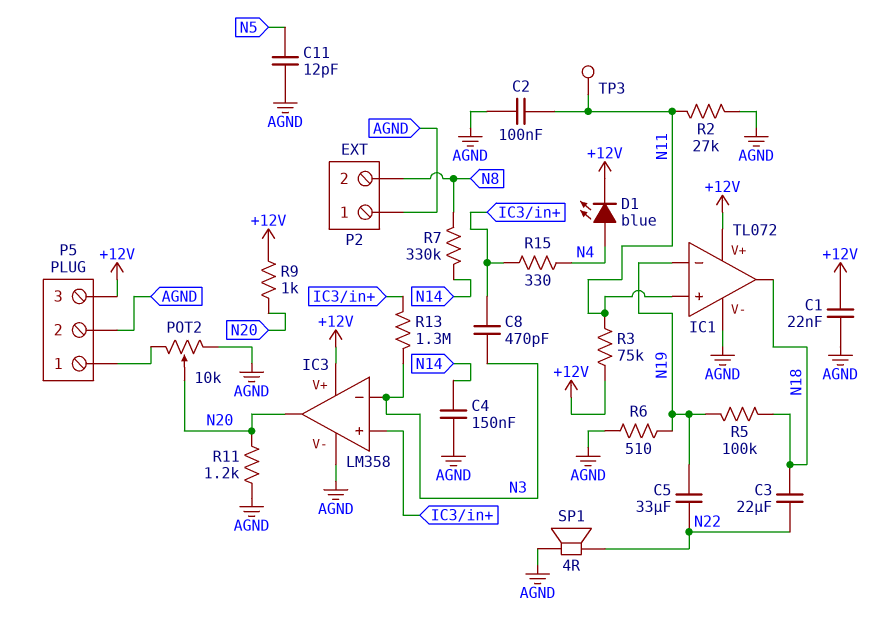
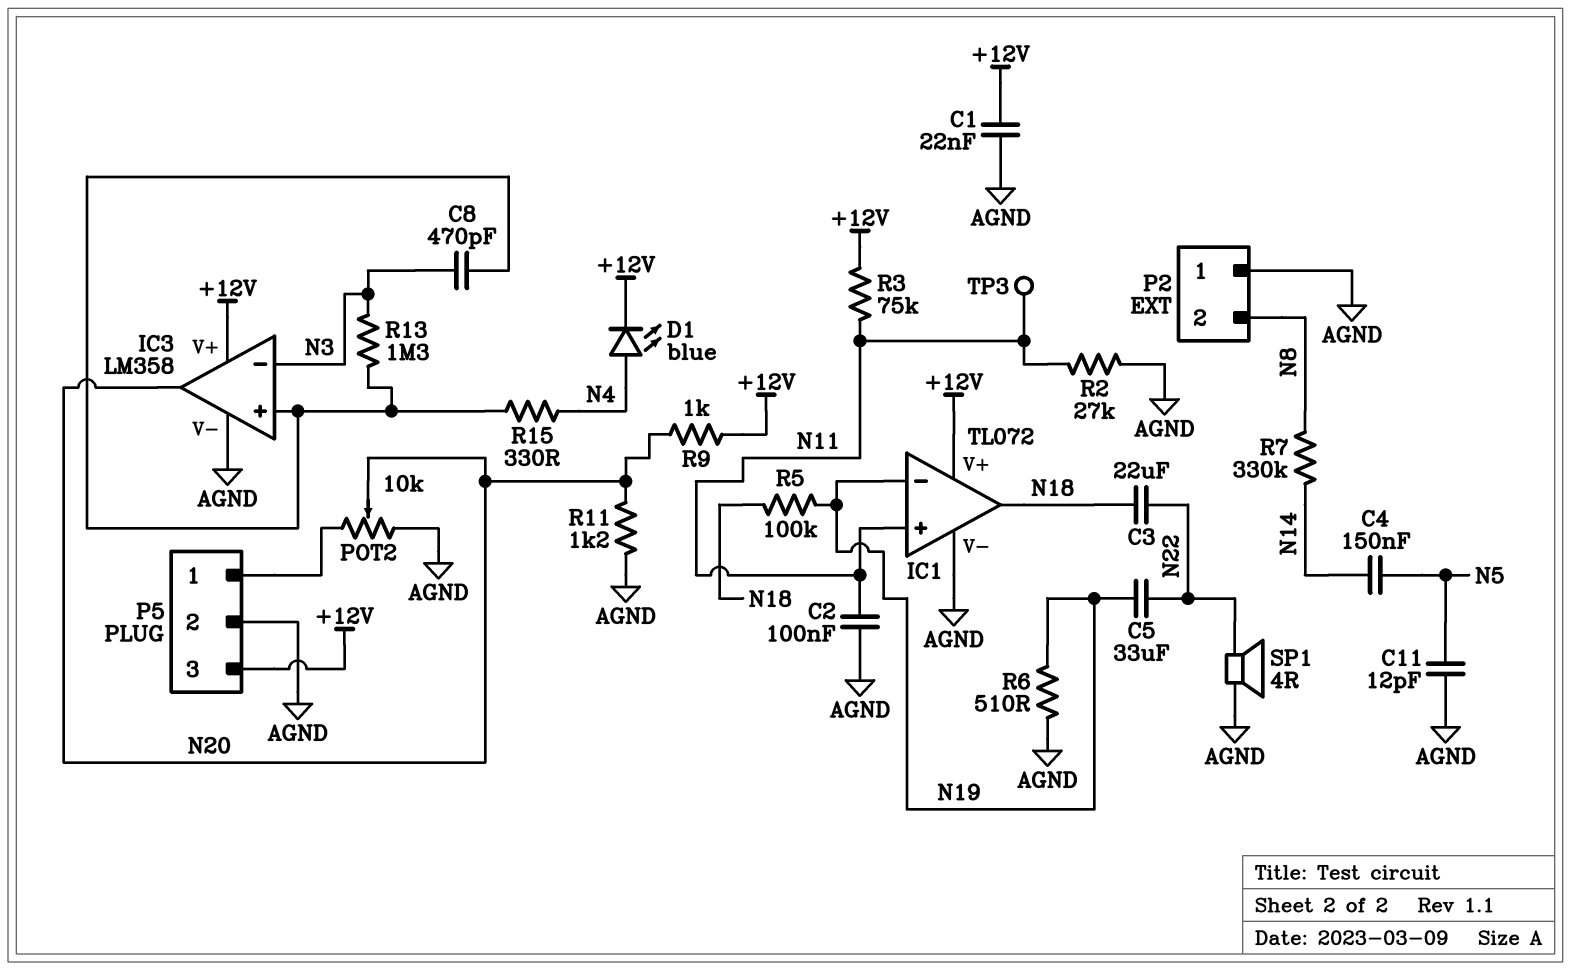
C4: 150nF (AGND, N14) -> 150nF (N5, N14)

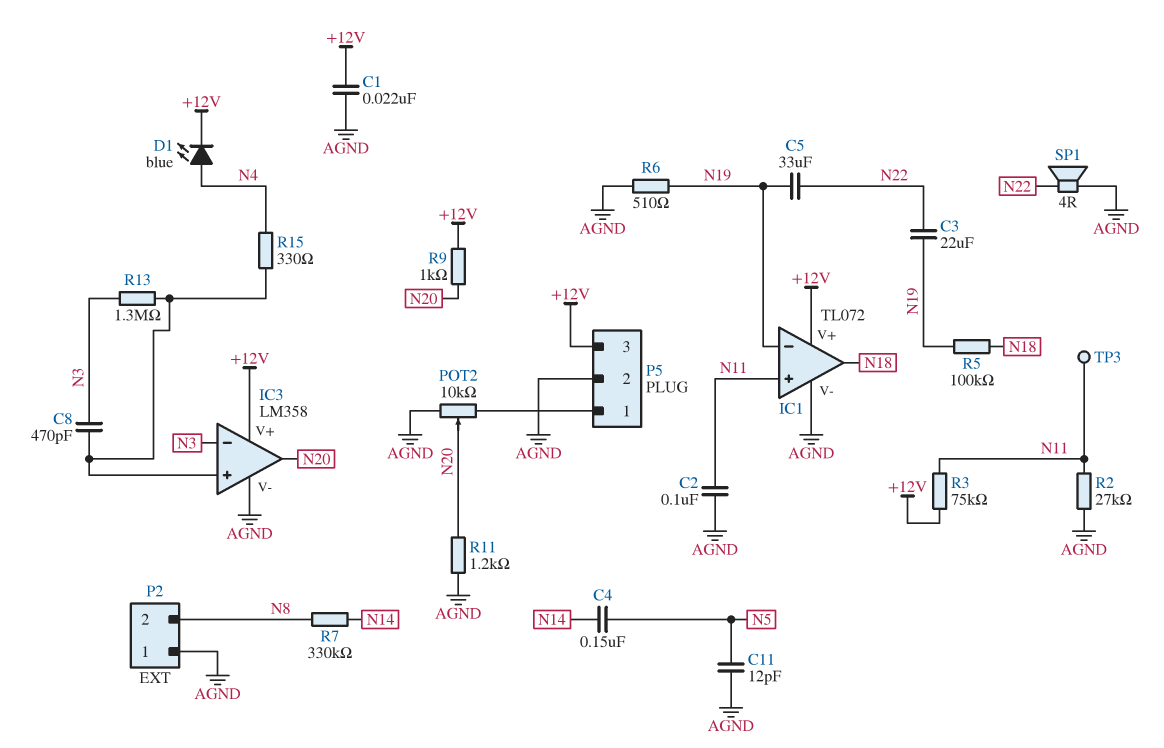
C3: 22uF (N18, N22) -> 22uF (N19, N22)

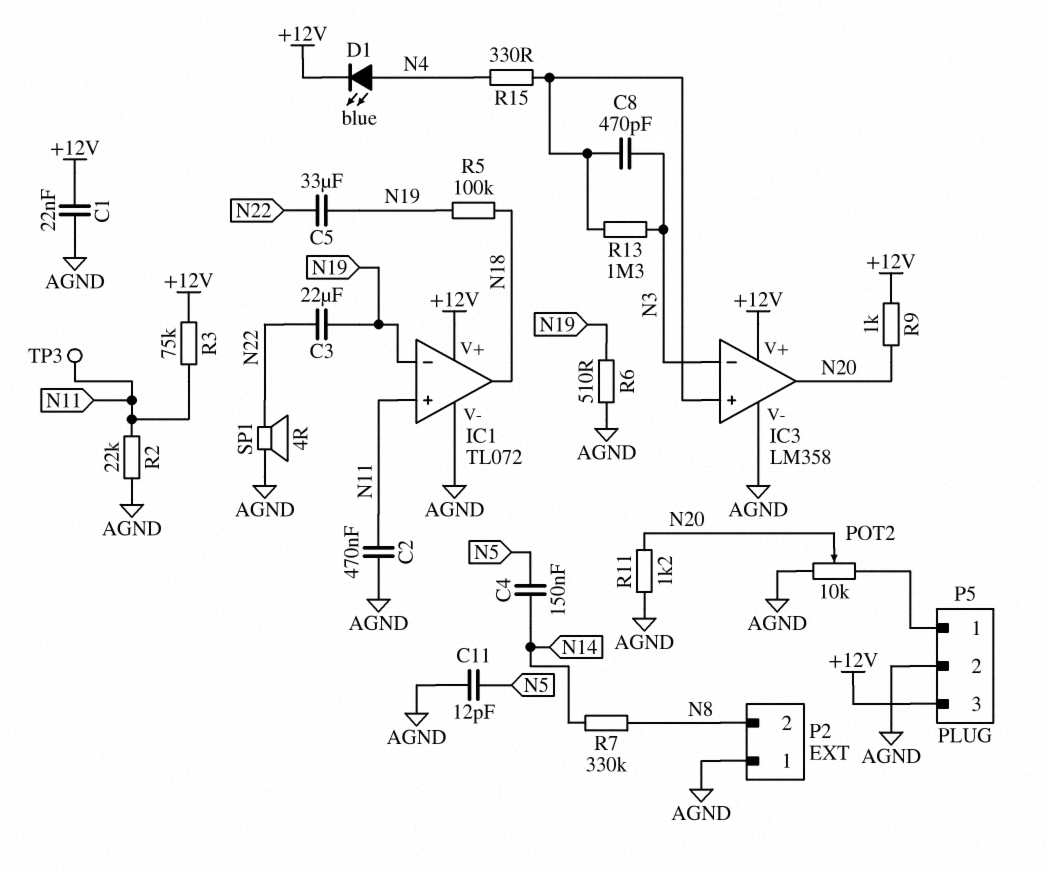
C2: 100nF (AGND, N11) -> 470nF (AGND, N11)
R2: 27k (AGND, N11) -> 22k (AGND, N11)

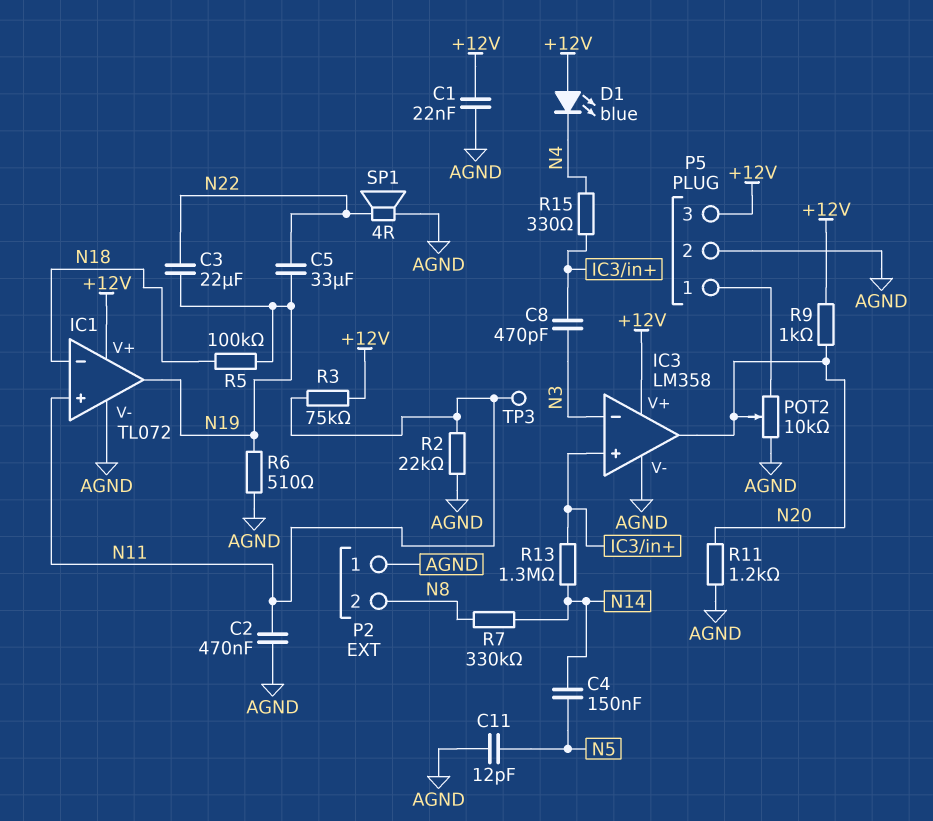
D1: LED blue (A N4, K +12V) -> LED blue (A +12V, K N4)
IC1 pin in-: N19 -> N18
IC1 pin out: N18 -> N19
R13: 1.3M (IC3/in+, N3) -> 1.3M (IC3/in+, N14)

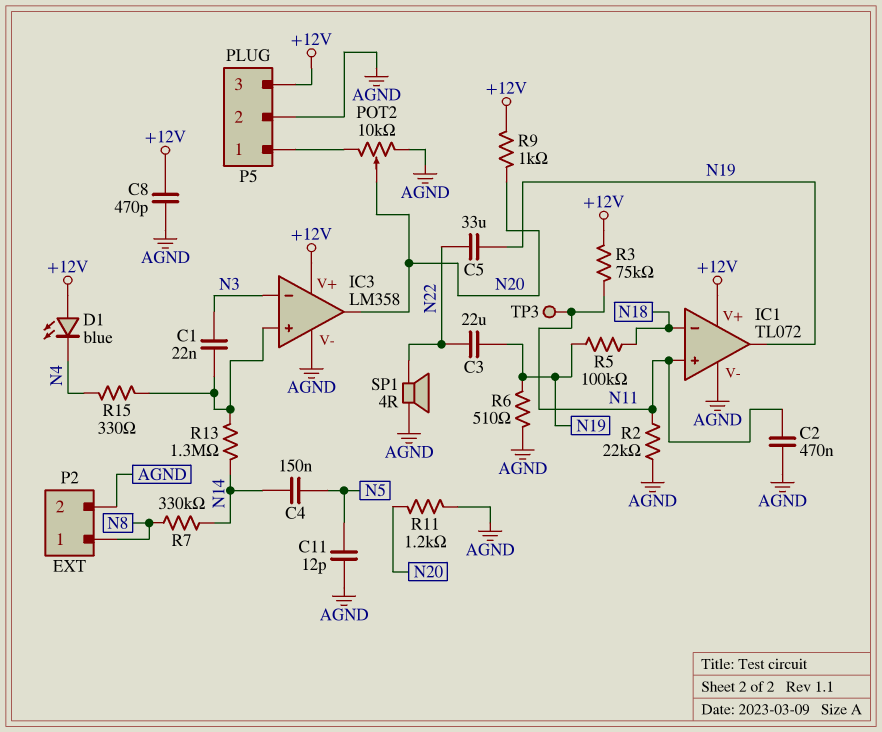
C1: 22nF (+12V, AGND) -> 22nF (IC3/in+, N3)
C8: 470pF (IC3/in+, N3) -> 470pF (+12V, AGND)
P2 pin 1: AGND -> N8
P2 pin 2: N8 -> AGND

